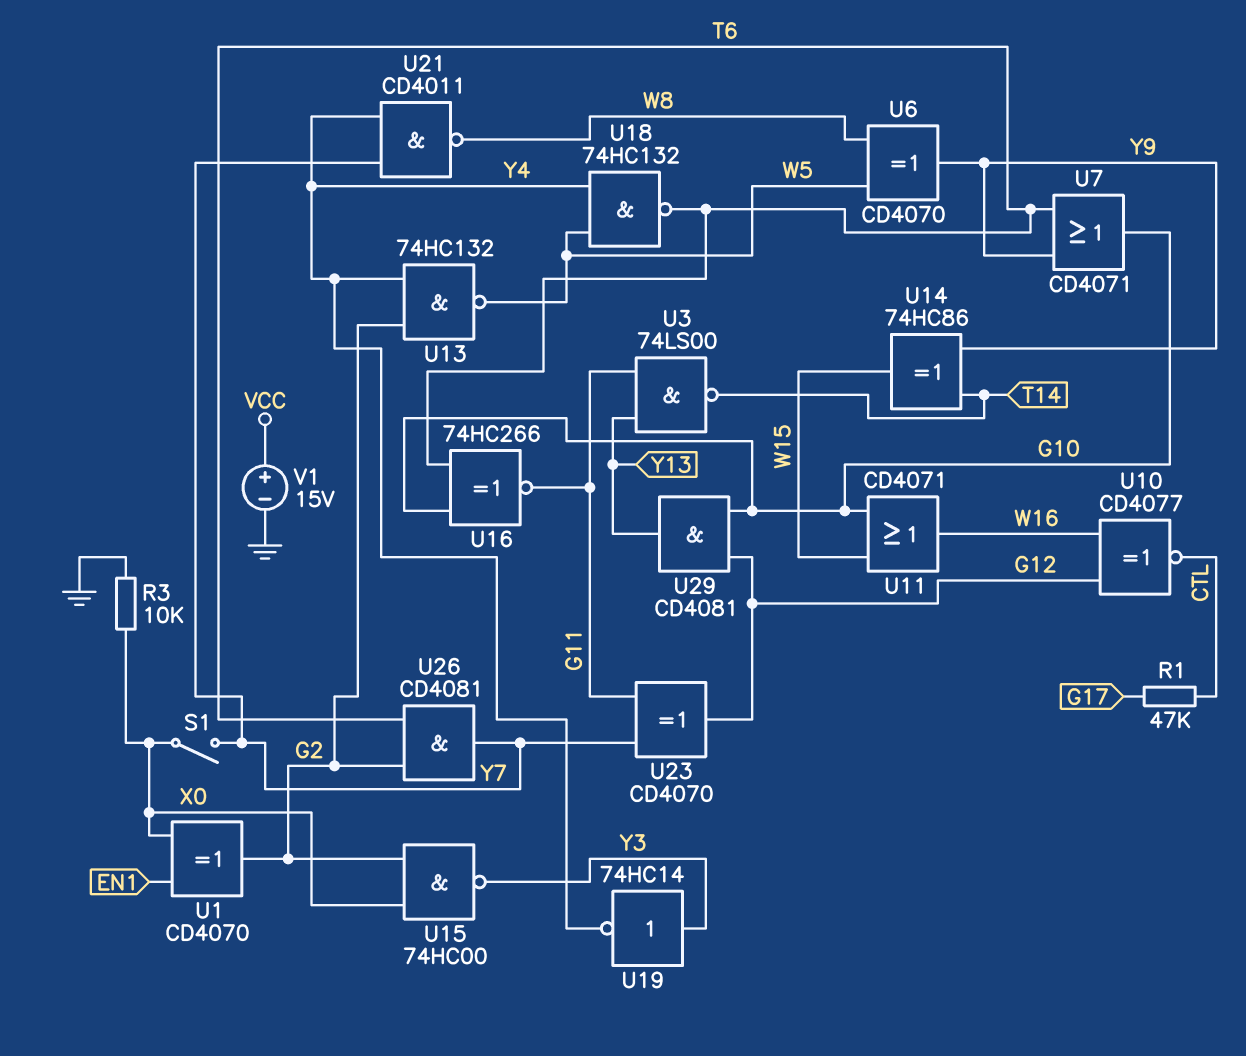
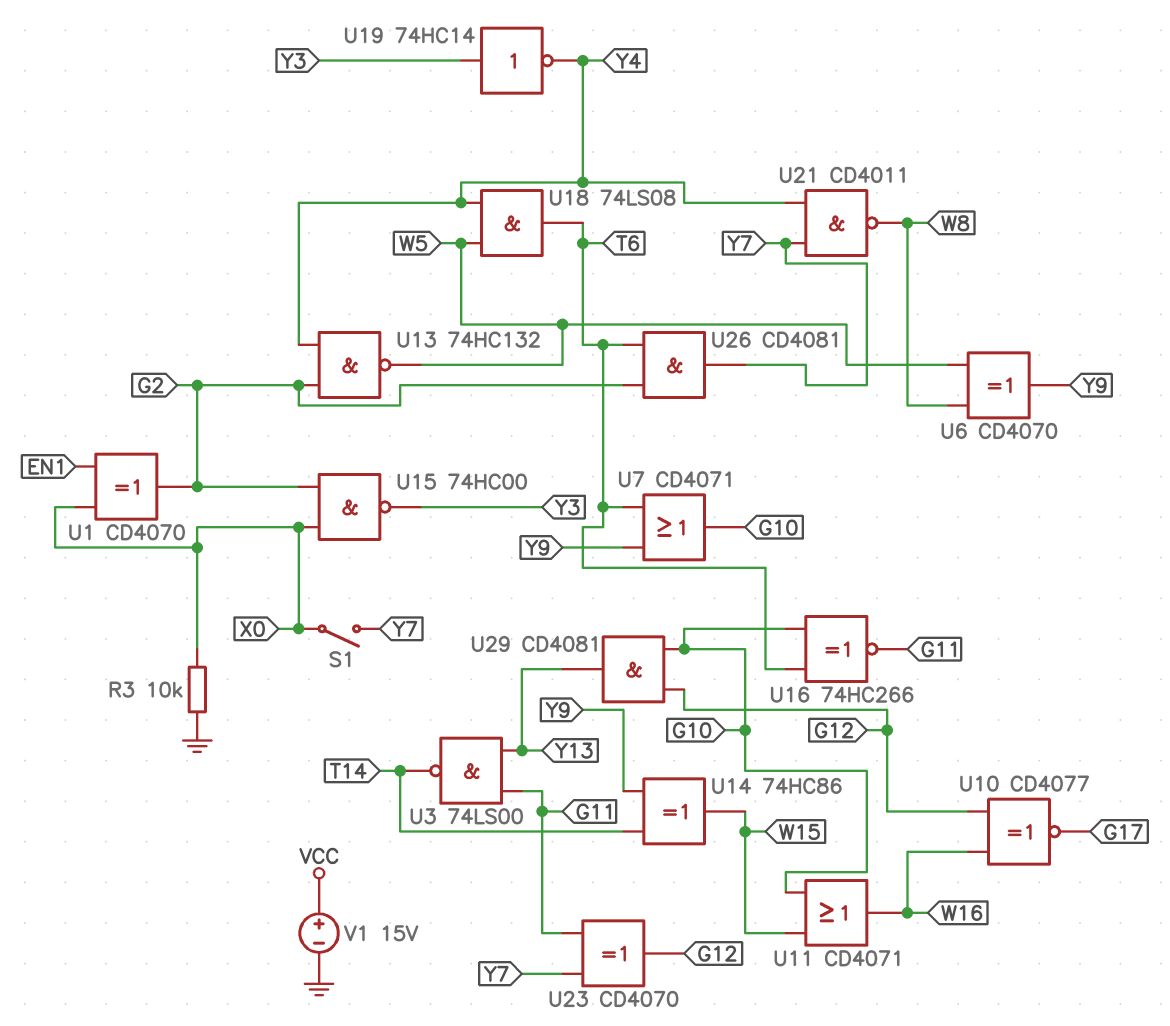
R1: 47k (CTL, G17) -> none
U10: XNOR CD4077 (in G12, in W16, out CTL) -> XNOR CD4077 (in G12, in W16, out G17)
U18: NAND 74HC132 (in W5, in Y4, out T6) -> AND 74LS08 (in W5, in Y4, out T6)

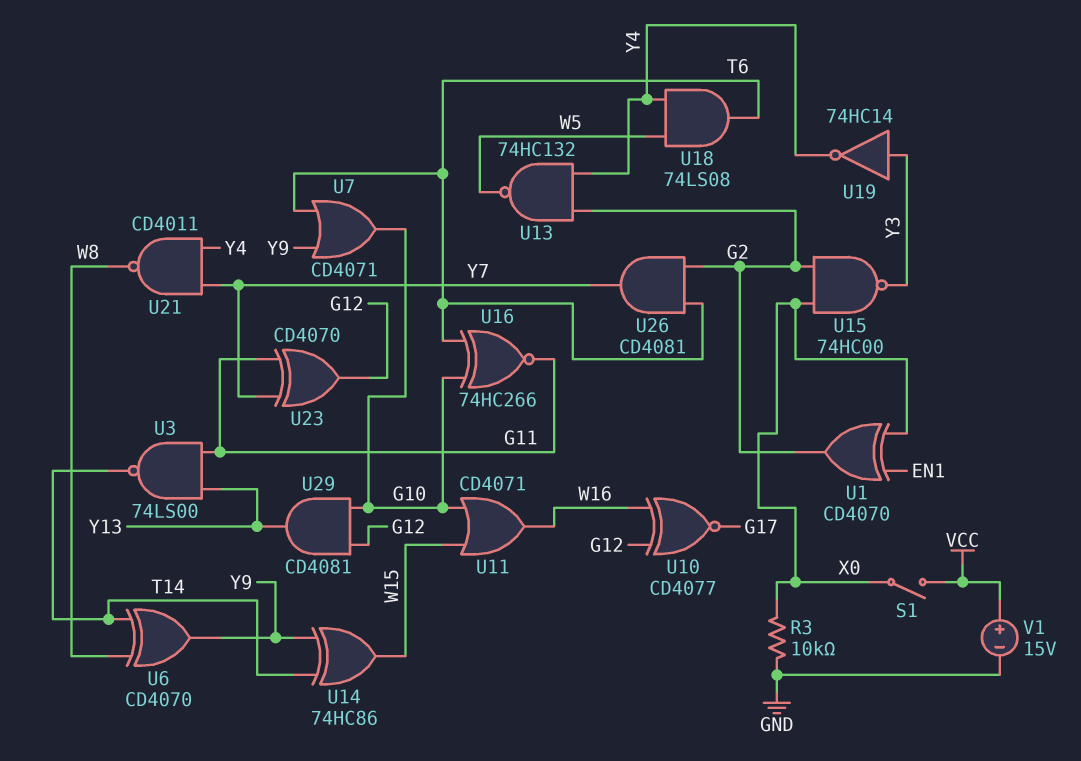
S1: switch (X0, Y7) -> switch (VCC, X0)
U6: XOR CD4070 (in W5, in W8, out Y9) -> XOR CD4070 (in T14, in W8, out Y9)

